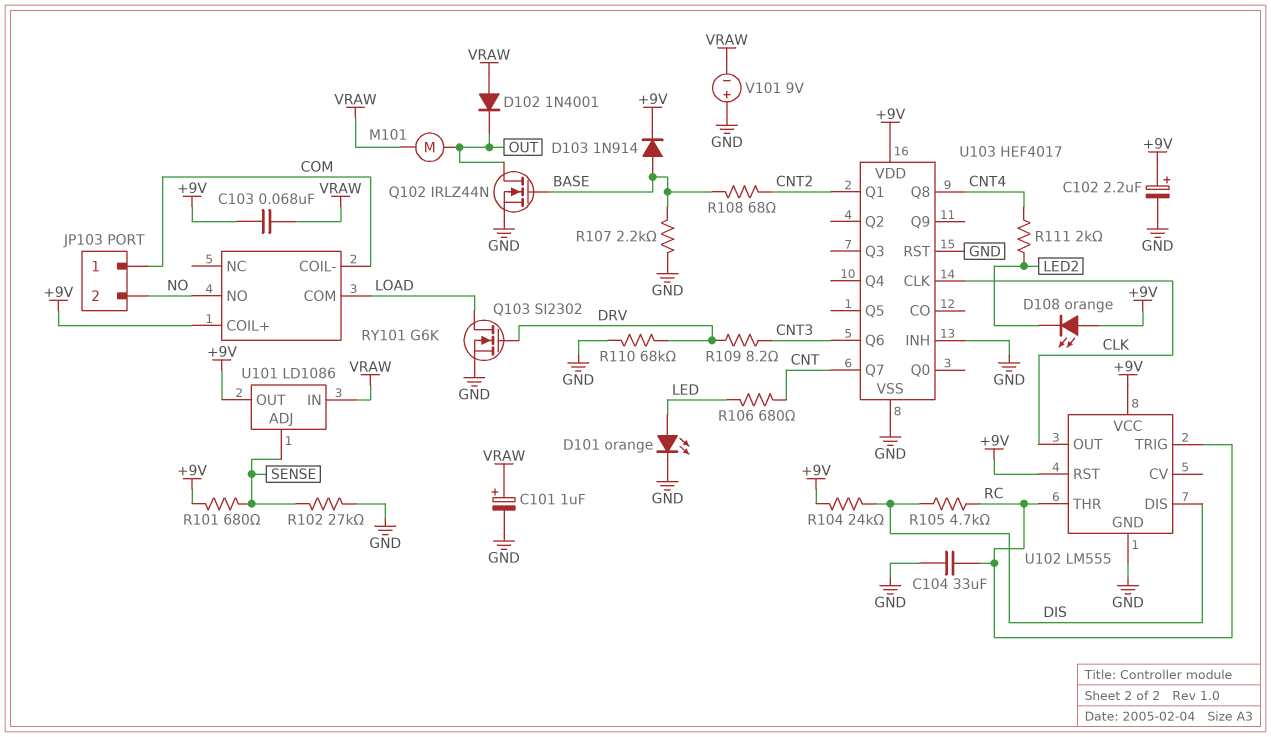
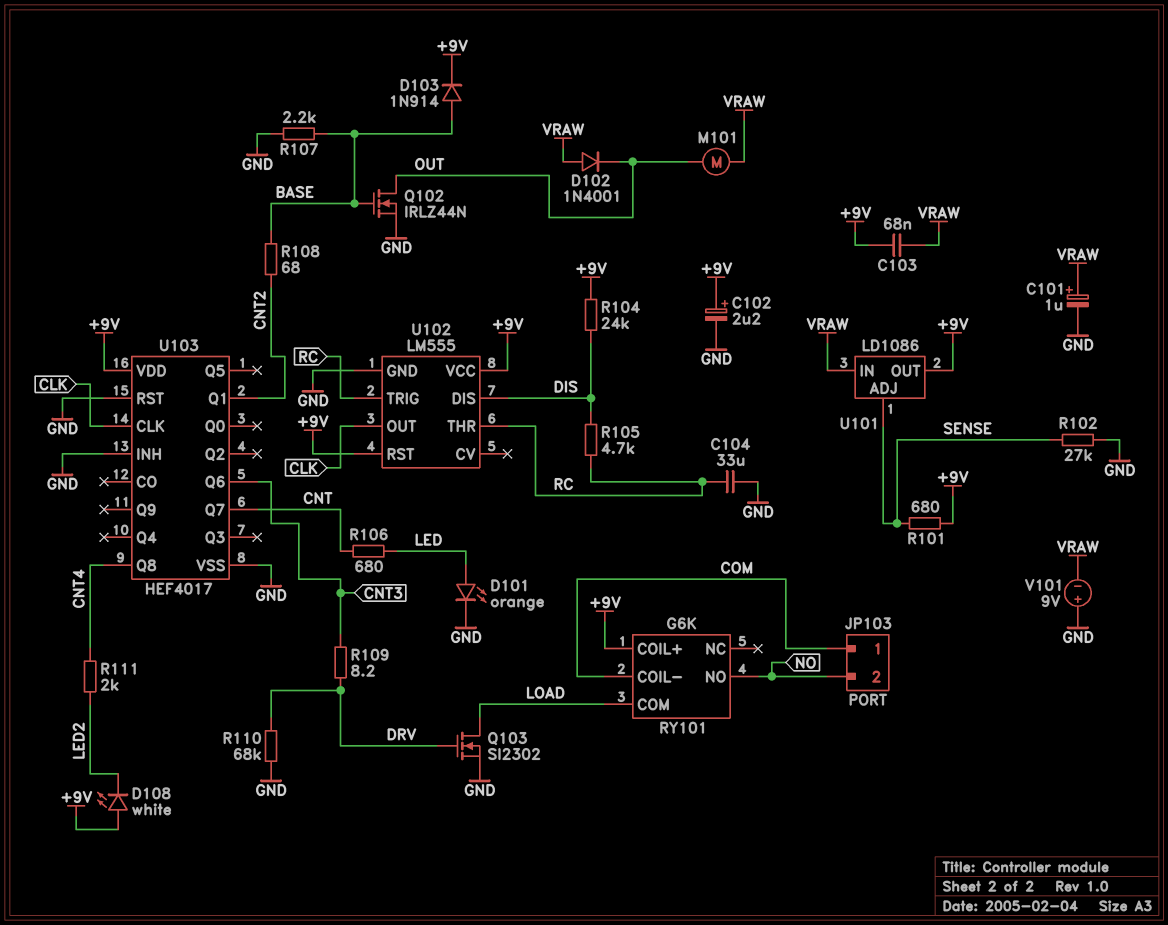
D108: LED orange (A +9V, K LED2) -> LED white (A +9V, K LED2)

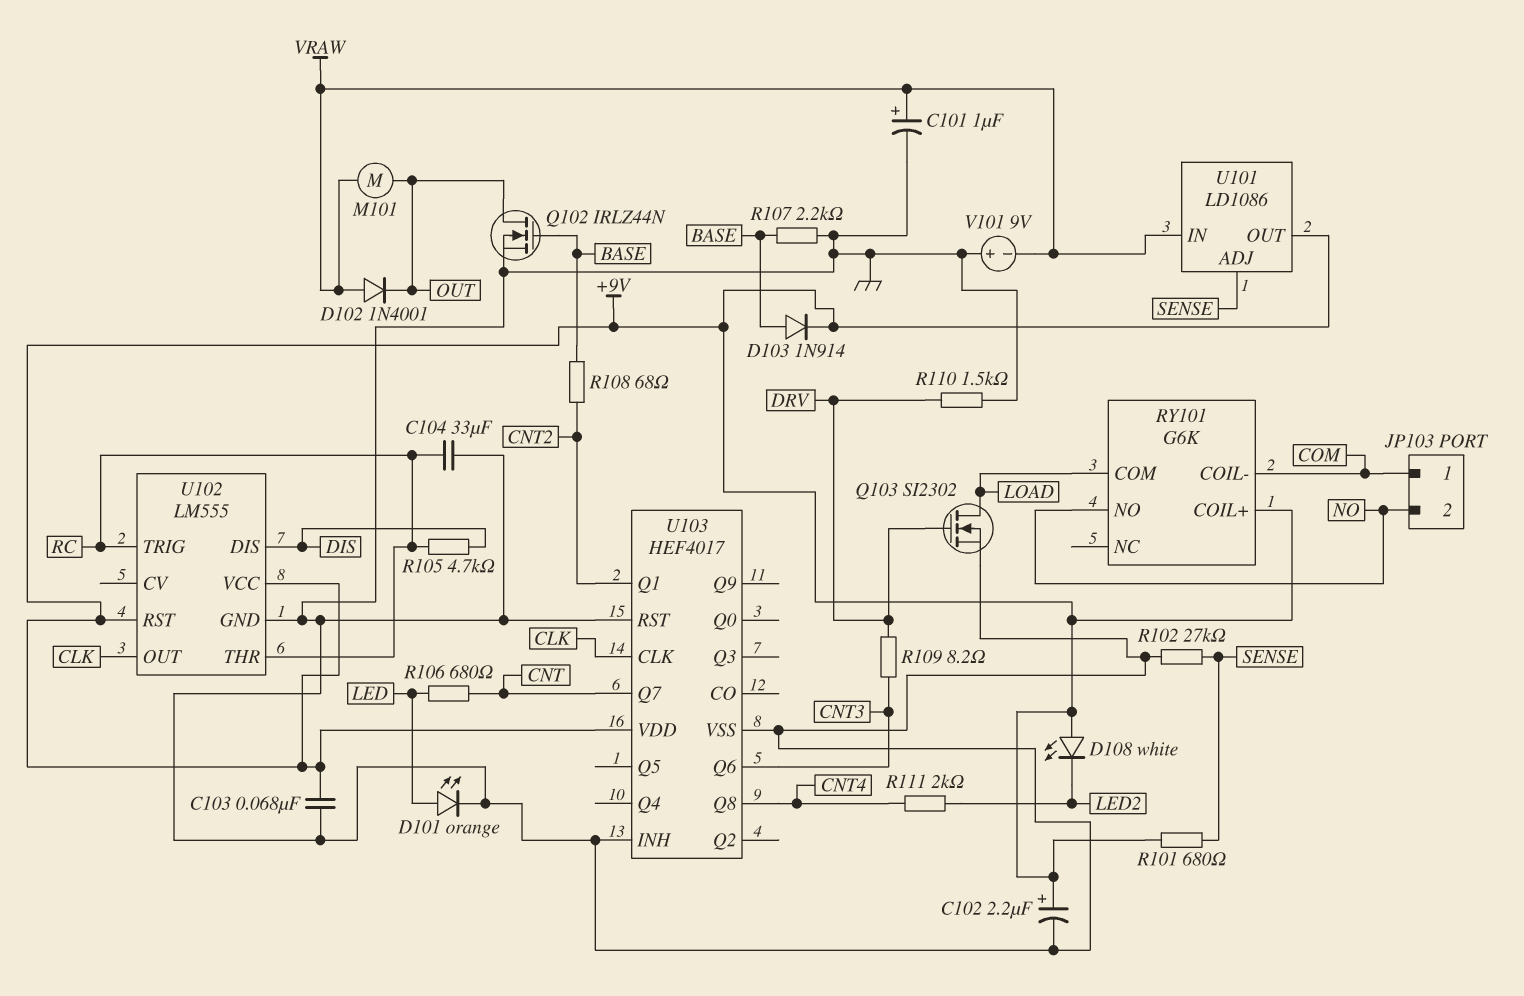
C103: 68nF (+9V, VRAW) -> 68nF (+9V, GND)
R104: 24k (+9V, DIS) -> none
R110: 68k (DRV, GND) -> 1.5k (DRV, GND)

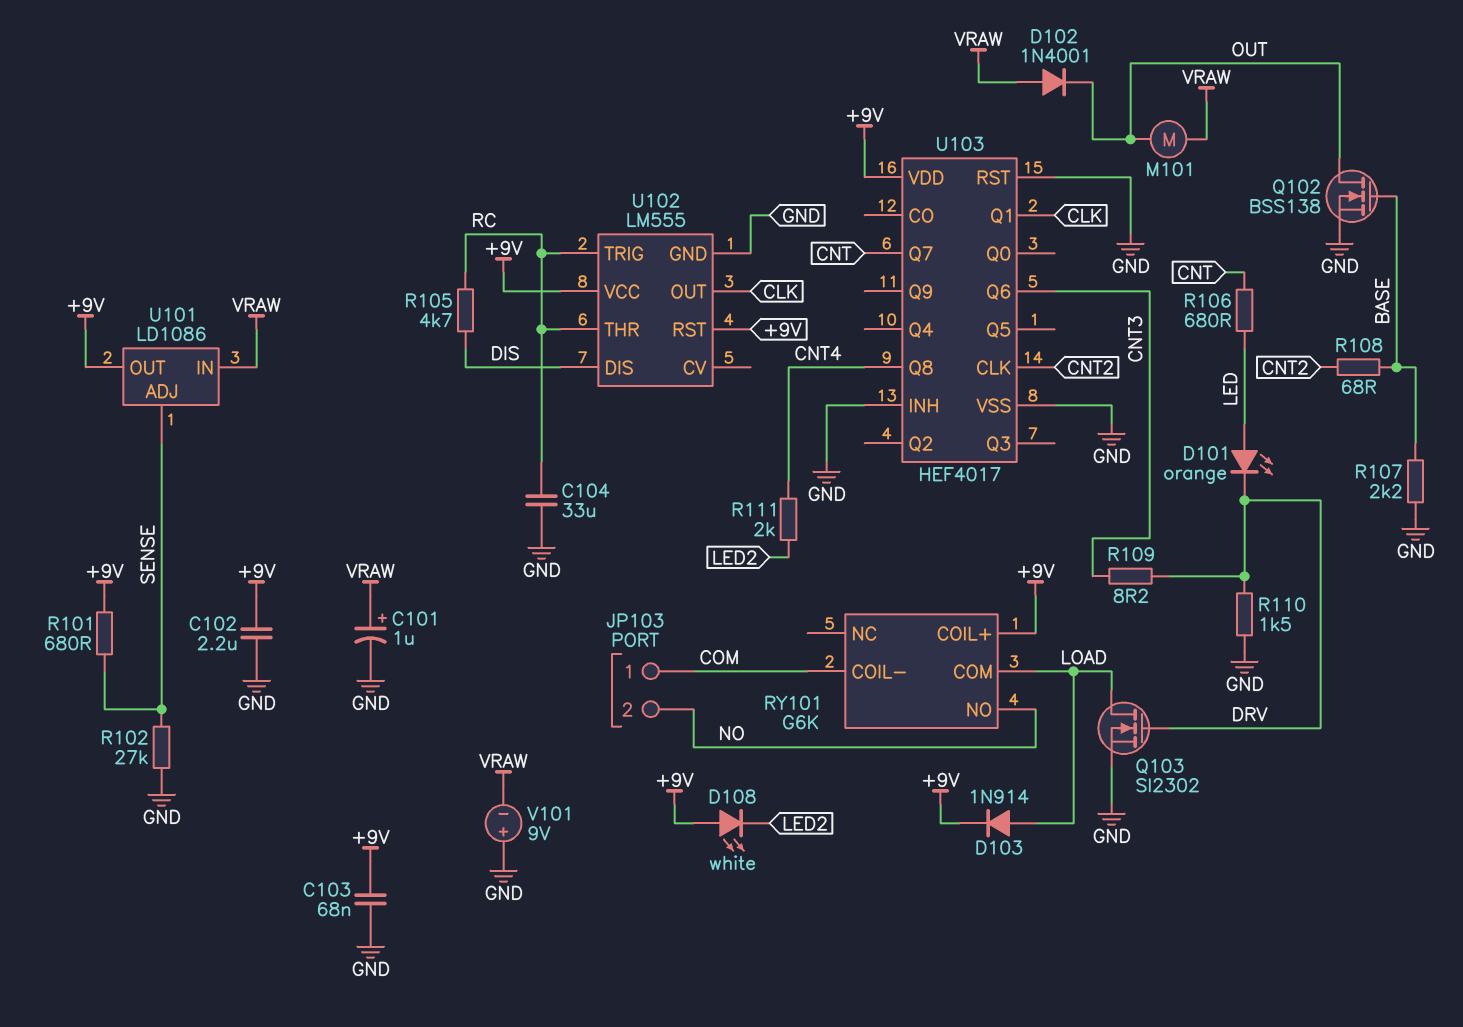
C102: 2.2uF (plus +9V, minus GND) -> 2.2uF (+9V, GND)
D101: LED orange (A LED, K GND) -> LED orange (A LED, K DRV)
D103: diode 1N914 (A BASE, K +9V) -> diode 1N914 (A LOAD, K +9V)
Q102: NMOS IRLZ44N (G BASE, D OUT, S GND) -> NMOS BSS138 (G BASE, D OUT, S GND)
U103 pin CLK: CLK -> CNT2
U103 pin Q1: CNT2 -> CLK

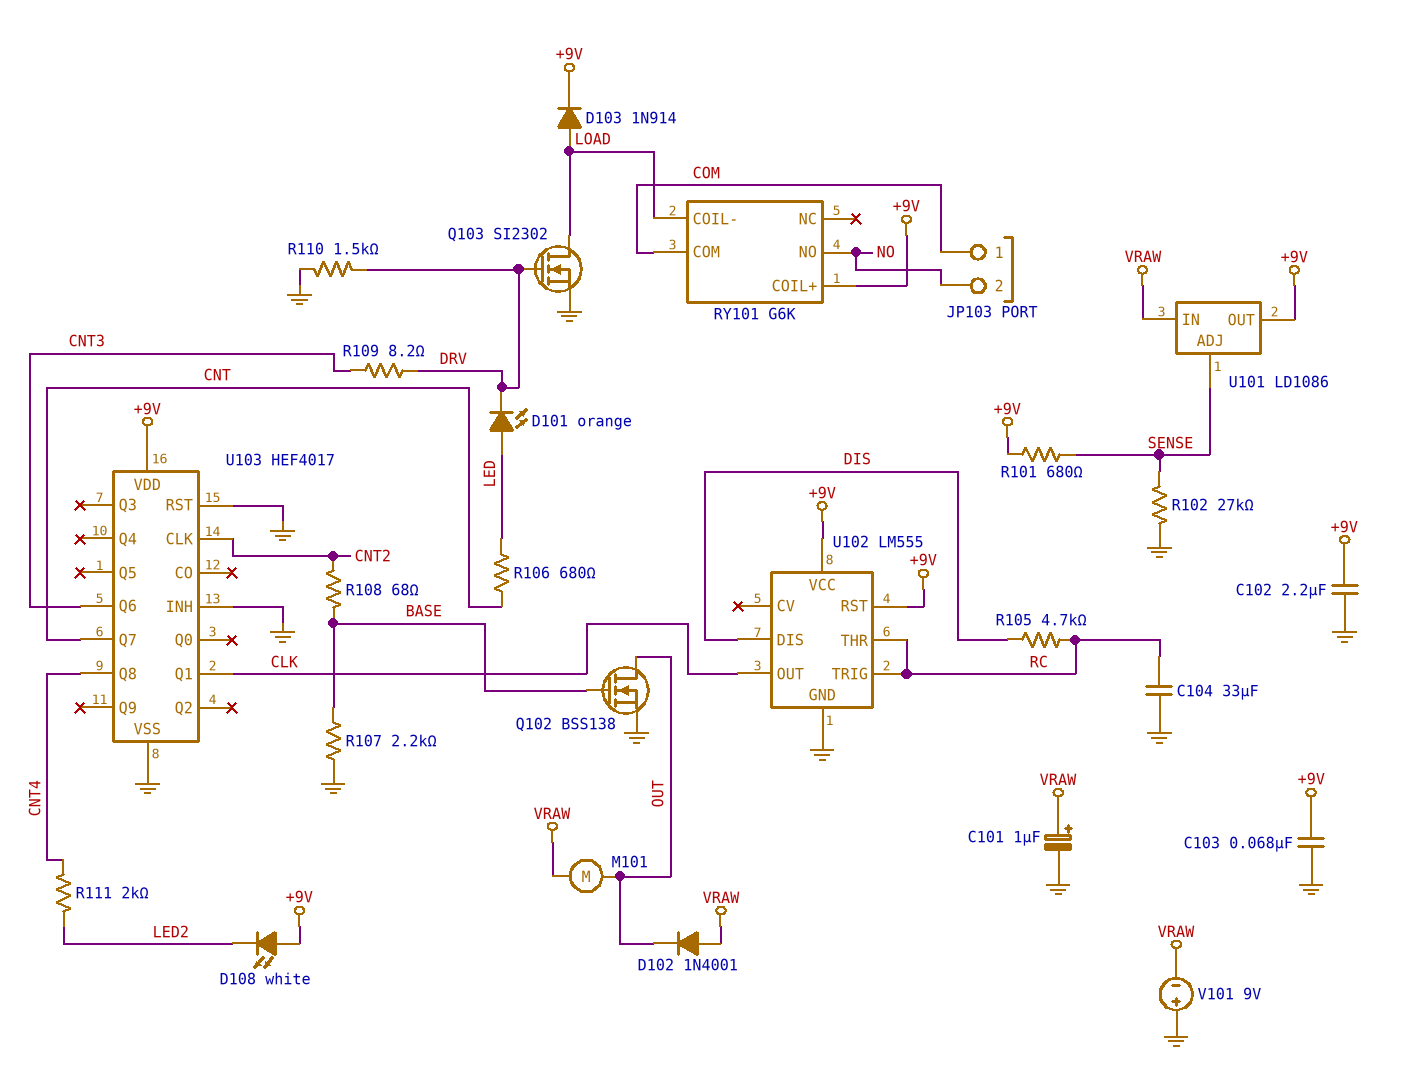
RY101 pin COIL-: COM -> LOAD
RY101 pin COM: LOAD -> COM

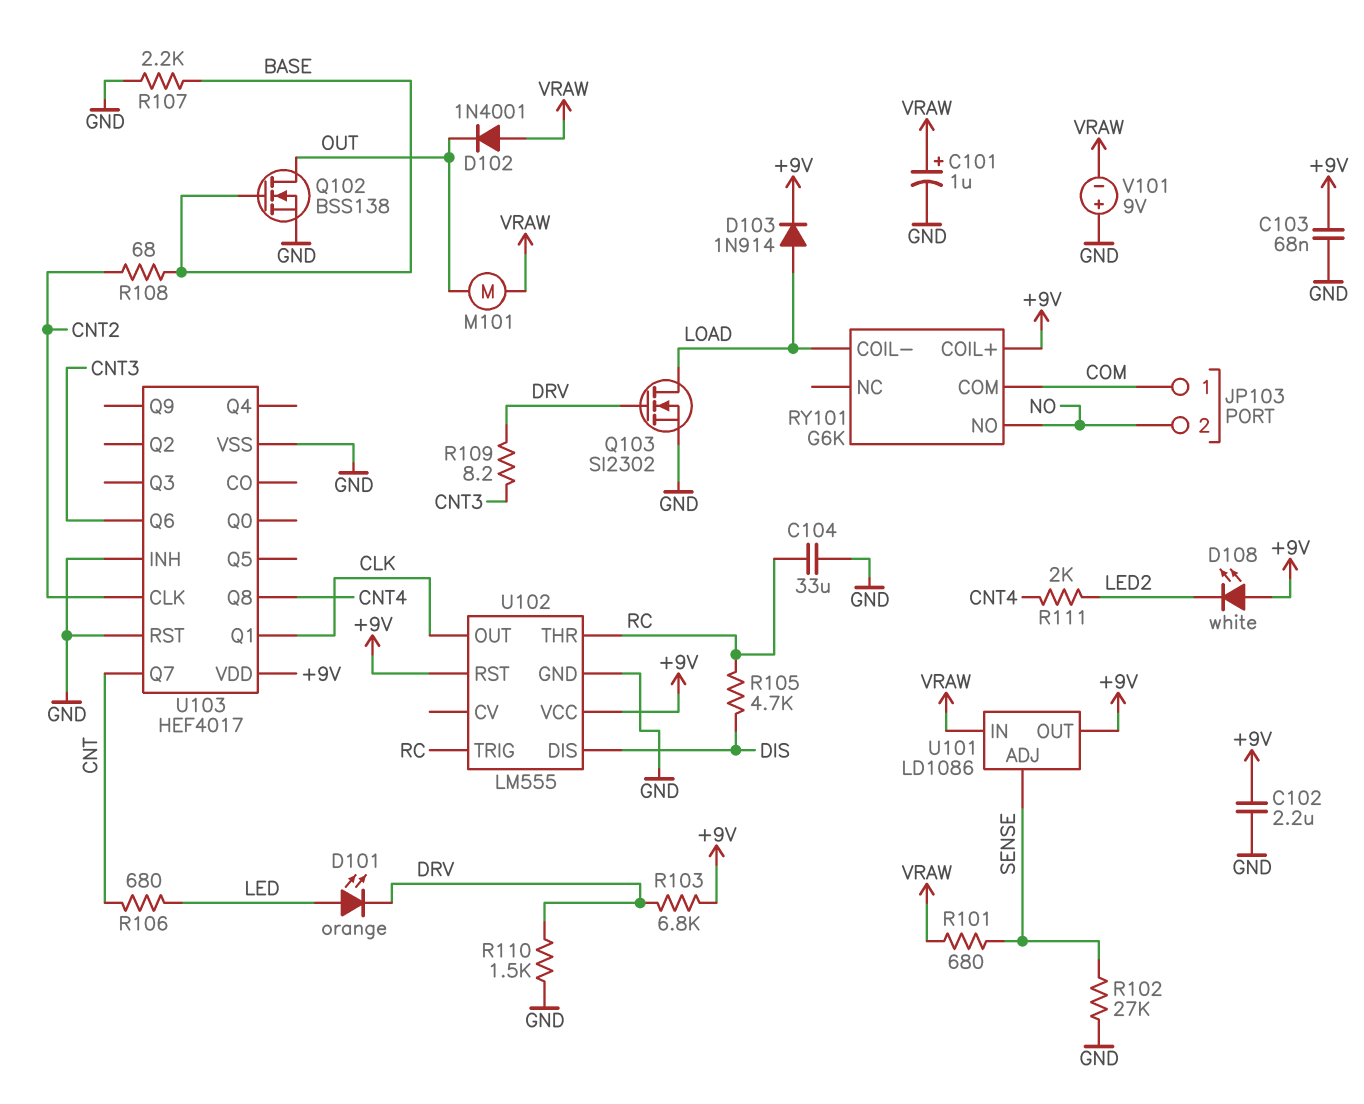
R101: 680 (+9V, SENSE) -> 680 (SENSE, VRAW)
R103: none -> 6.8k (+9V, DRV)

